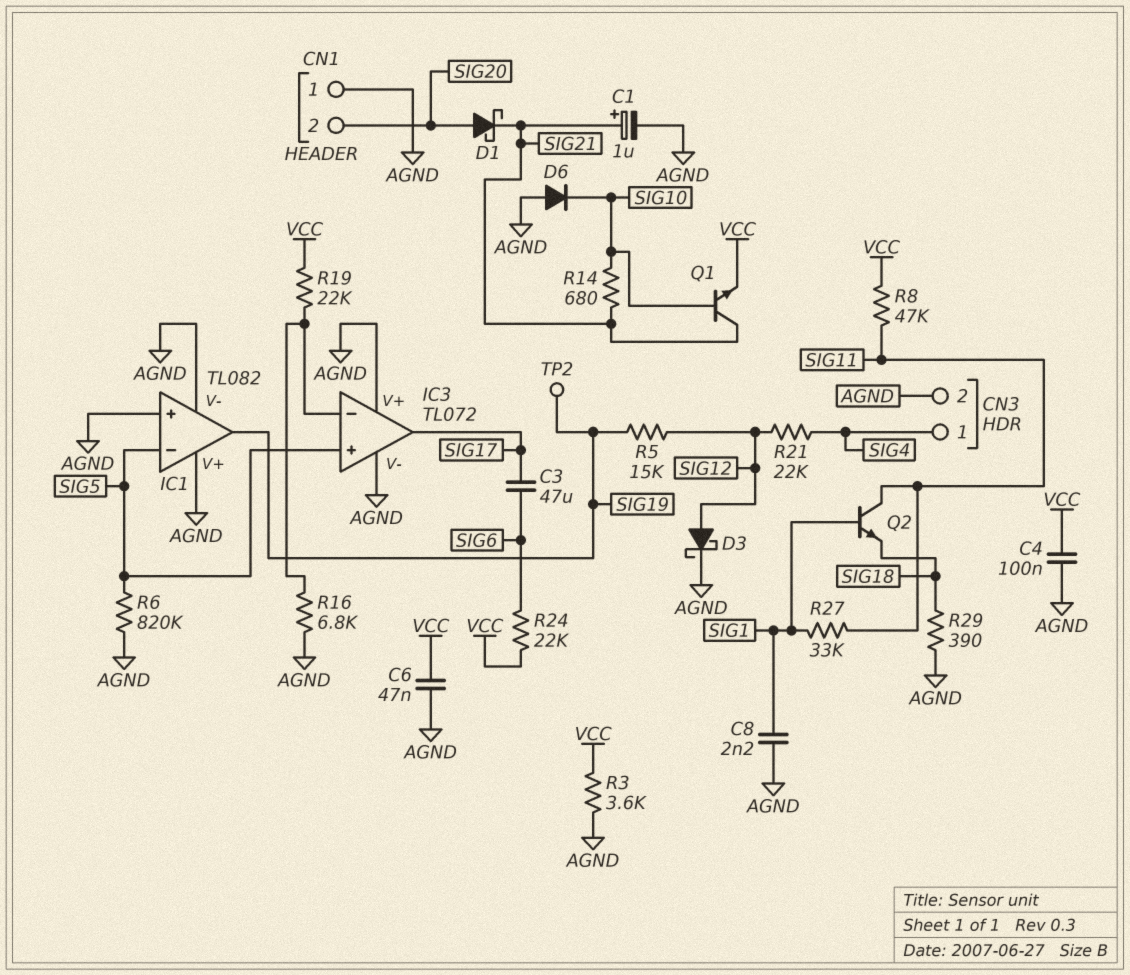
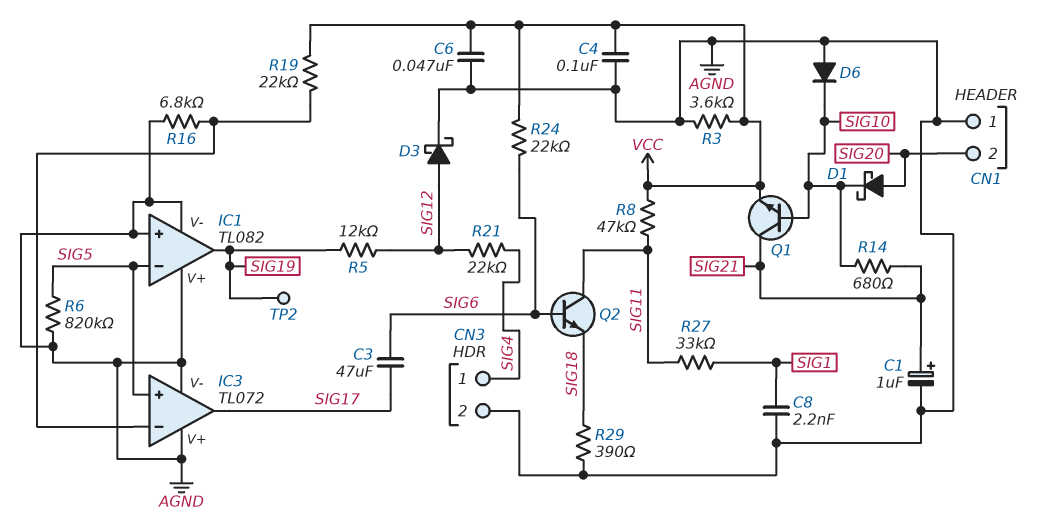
D1: schottky (A SIG20, K SIG21) -> schottky (A SIG20, K SIG10)
Q2: NPN (B SIG1, C SIG11, E SIG18) -> NPN (B SIG6, C SIG11, E SIG18)
R5: 15k (SIG12, SIG19) -> 12k (SIG12, SIG19)

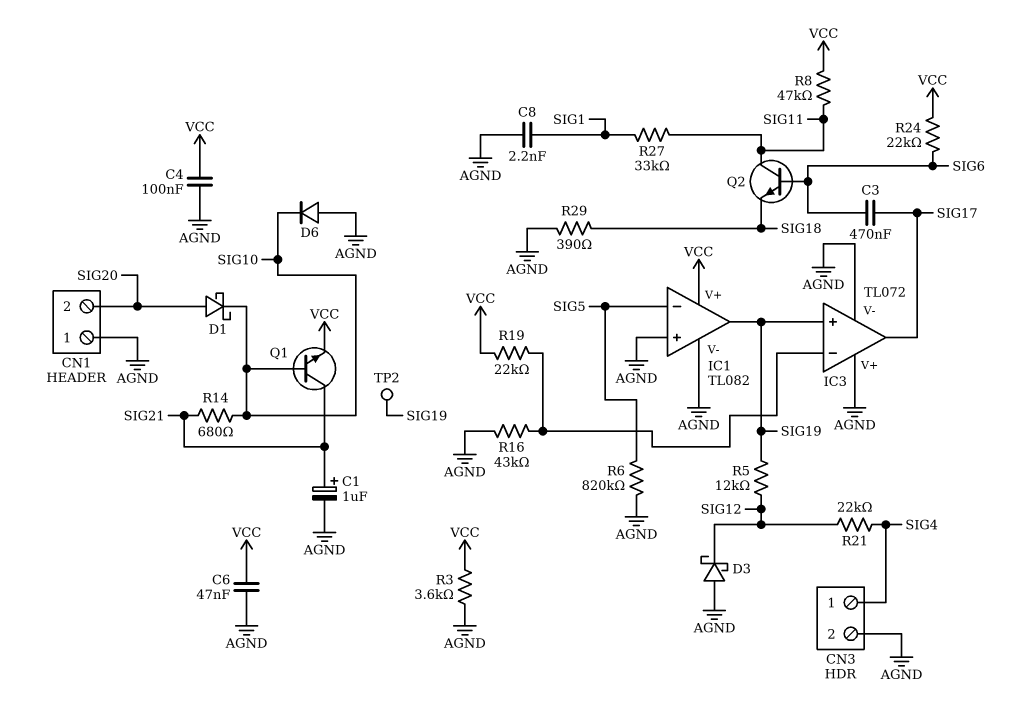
C3: 47uF (SIG6, SIG17) -> 470nF (SIG6, SIG17)
D3: schottky (A SIG12, K AGND) -> schottky (A AGND, K SIG12)
IC1 pin V+: AGND -> VCC
IC3 pin in+: SIG5 -> SIG19
R16: 6.8k (AGND, IC3/in-) -> 43k (AGND, IC3/in-)

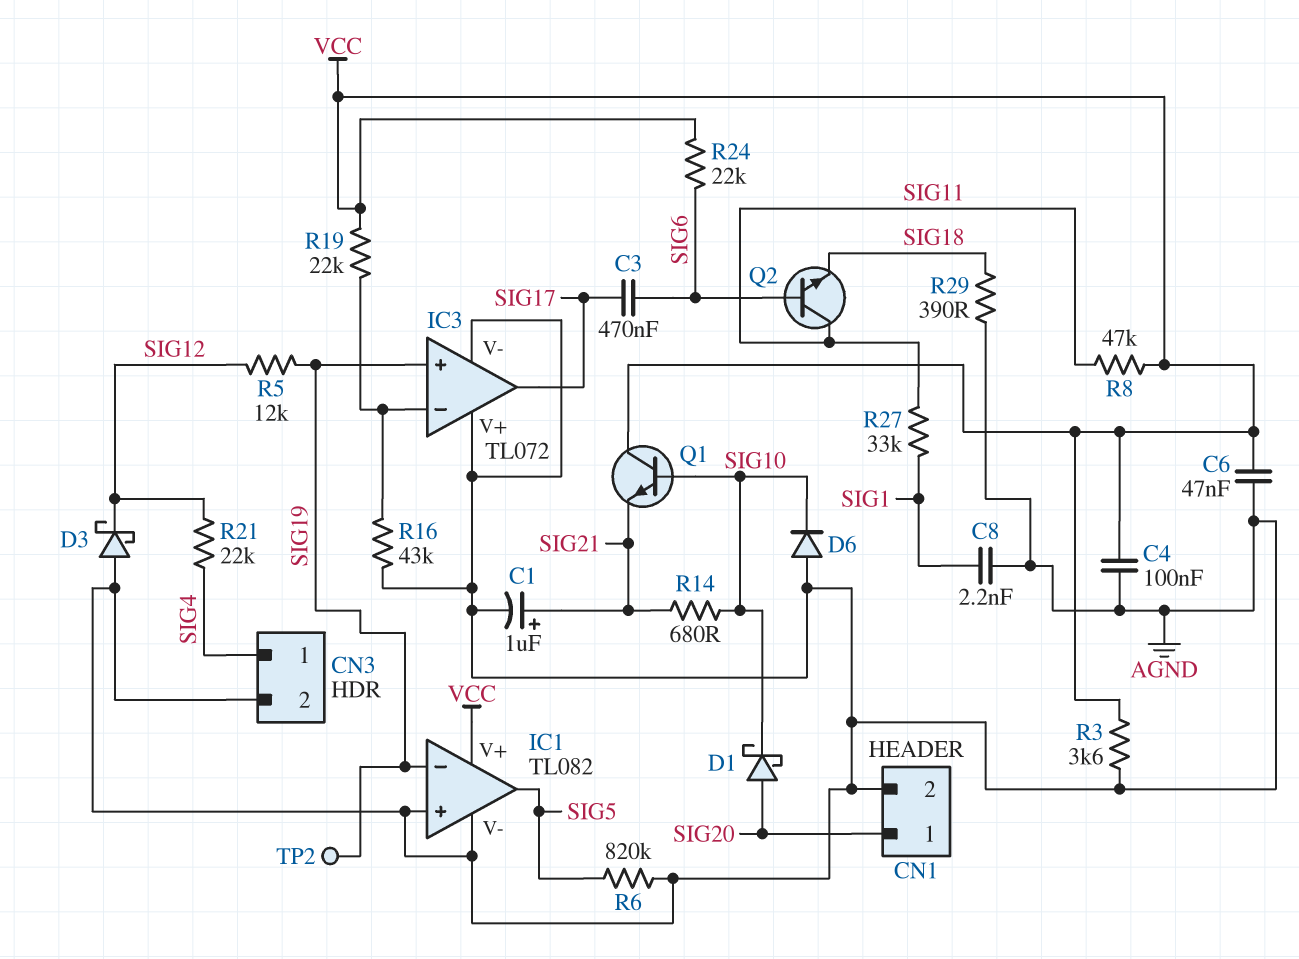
CN1 pin 1: AGND -> SIG20
CN1 pin 2: SIG20 -> AGND
IC1 pin in-: SIG5 -> SIG19
IC1 pin out: SIG19 -> SIG5
Q1: NPN (B SIG10, C SIG21, E VCC) -> NPN (B SIG10, C VCC, E SIG21)

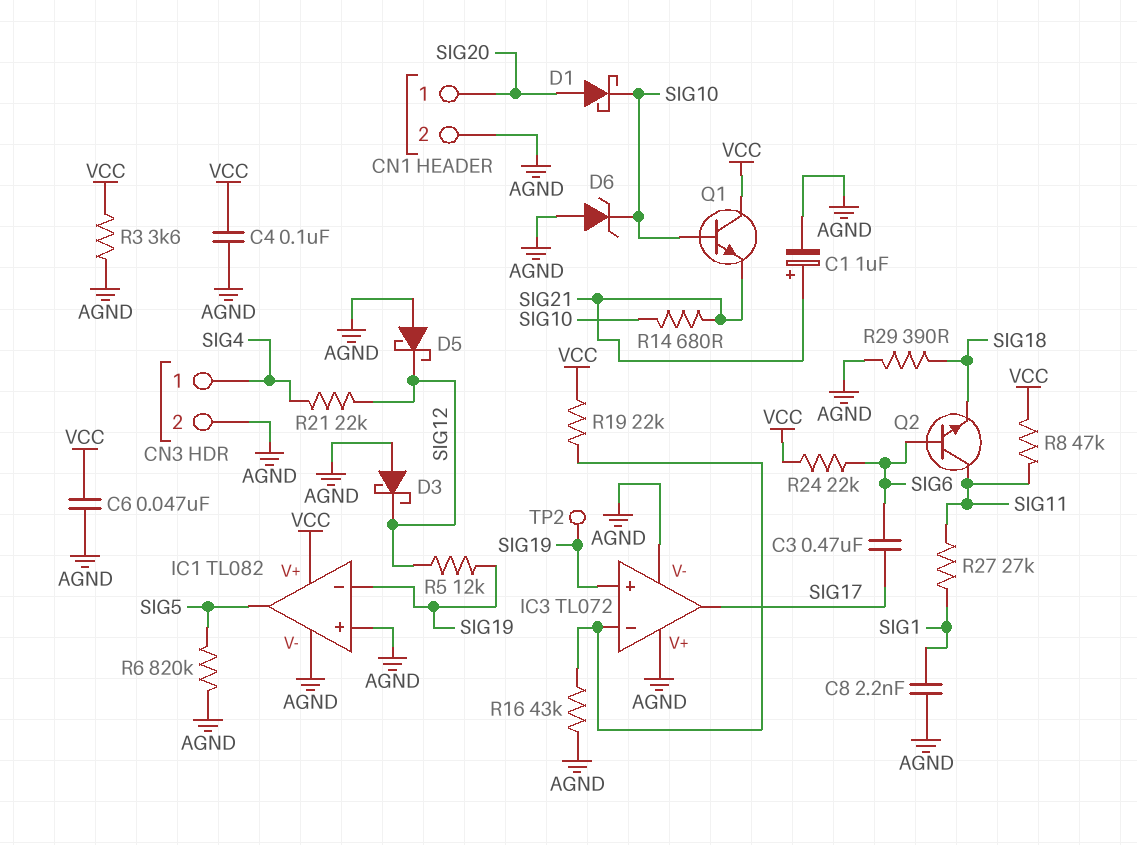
D5: none -> schottky (A AGND, K SIG12)
D6: diode (A AGND, K SIG10) -> zener (A AGND, K SIG10)
R27: 33k (SIG1, SIG11) -> 27k (SIG1, SIG11)

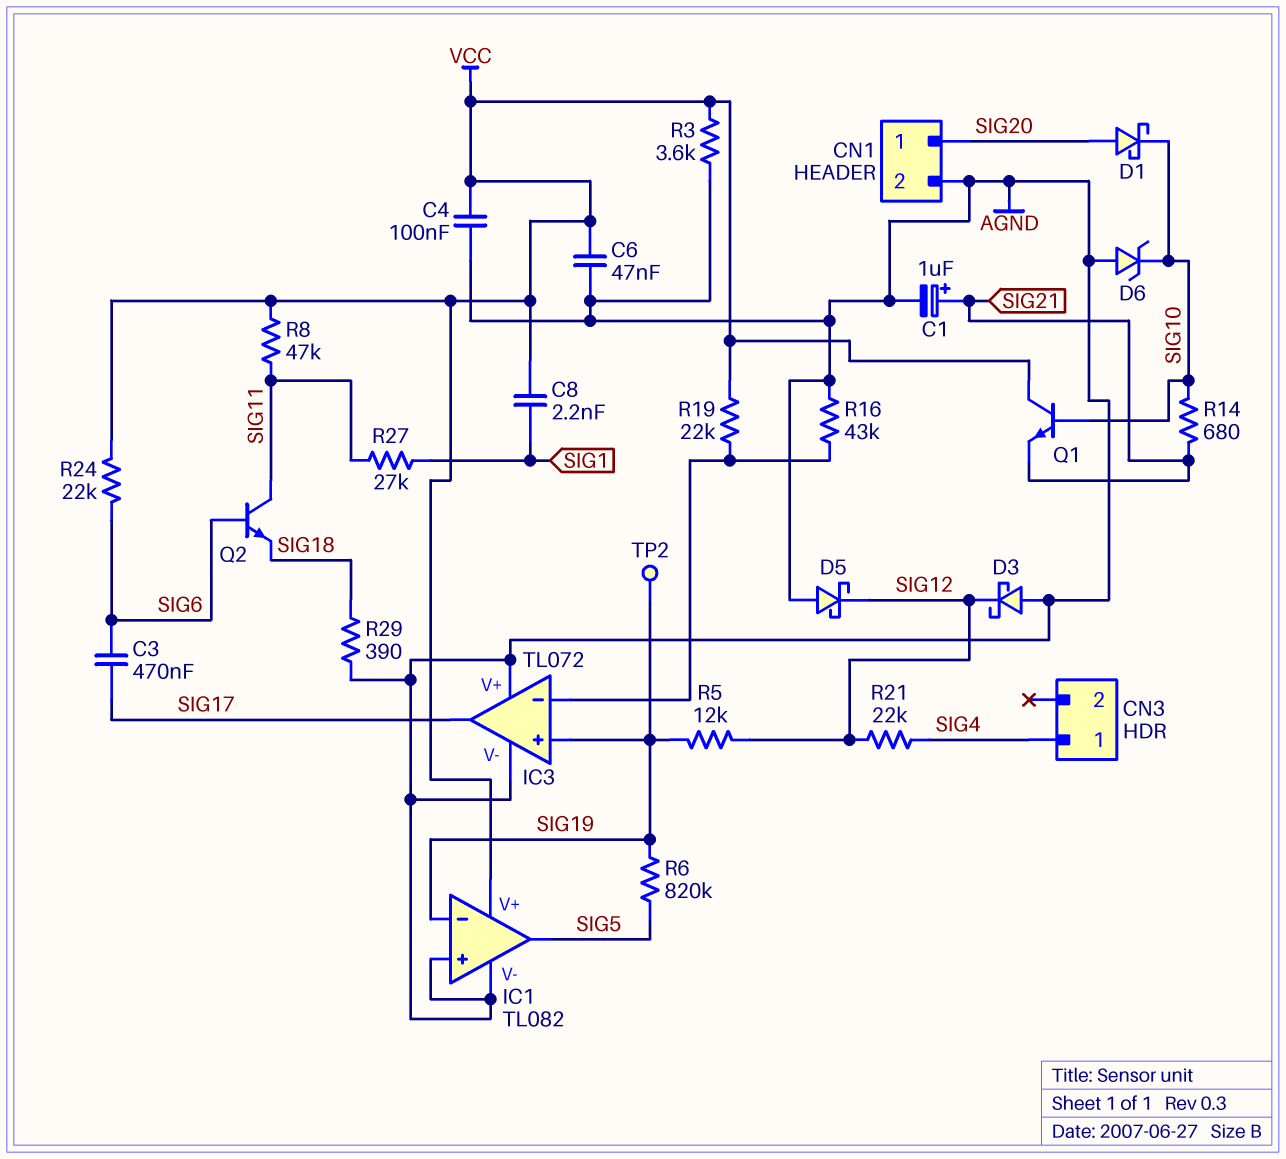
C8: 2.2nF (AGND, SIG1) -> 2.2nF (SIG1, VCC)
CN3 pin 2: AGND -> none
R6: 820k (AGND, SIG5) -> 820k (SIG5, SIG19)

